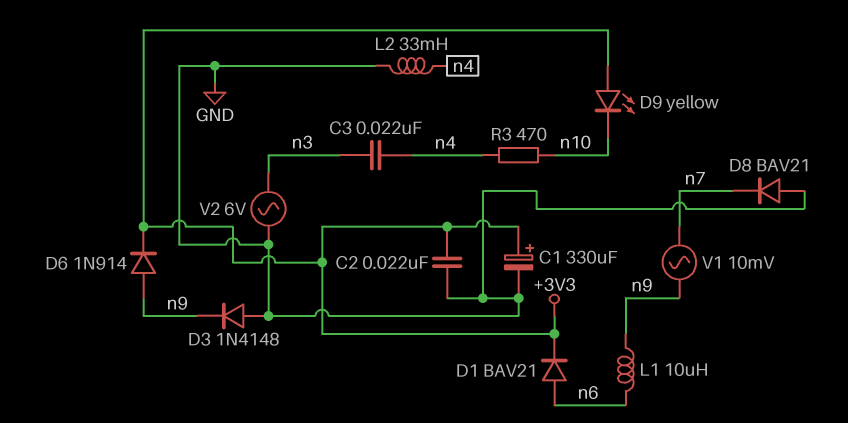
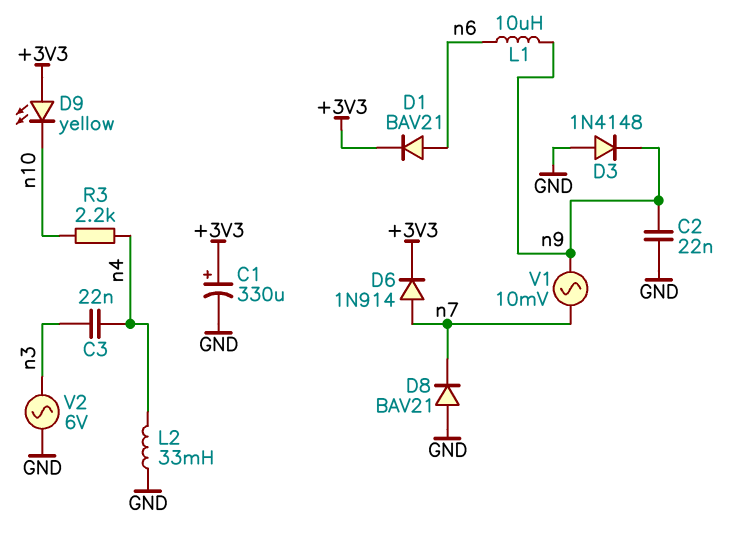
C2: 22nF (+3V3, GND) -> 22nF (GND, n9)
D6: diode 1N914 (A n9, K +3V3) -> diode 1N914 (A n7, K +3V3)
R3: 470 (n4, n10) -> 2.2k (n4, n10)

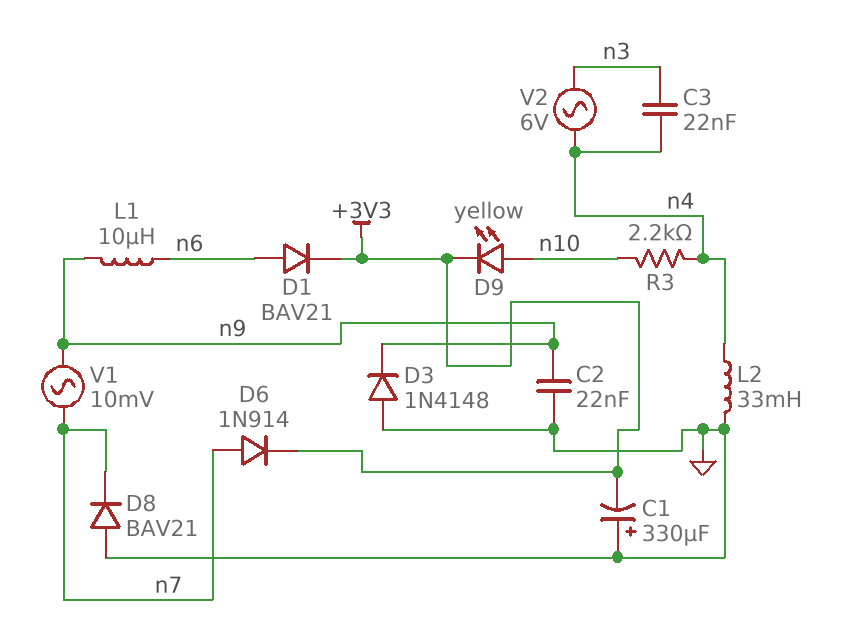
C1: 330uF (plus +3V3, minus GND) -> 330uF (plus GND, minus +3V3)
D9: LED yellow (A +3V3, K n10) -> LED yellow (A n10, K +3V3)
V2: AC 6V (GND, n3) -> AC 6V (n3, n4)

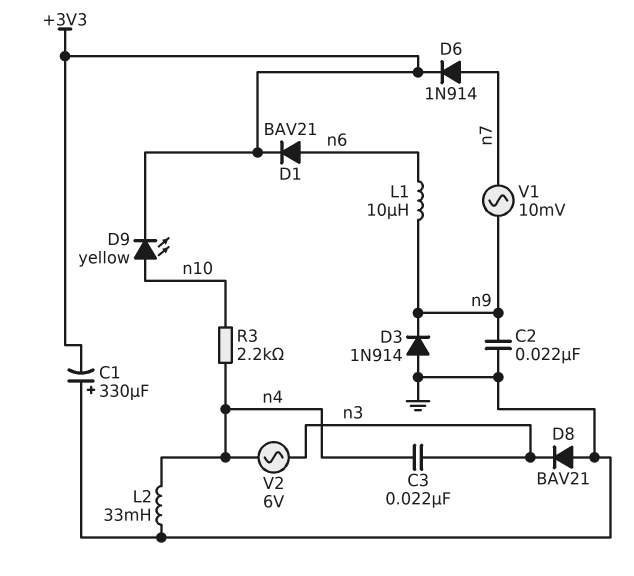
D3: diode 1N4148 (A GND, K n9) -> diode 1N914 (A GND, K n9)
D8: diode BAV21 (A GND, K n7) -> diode BAV21 (A GND, K n3)

